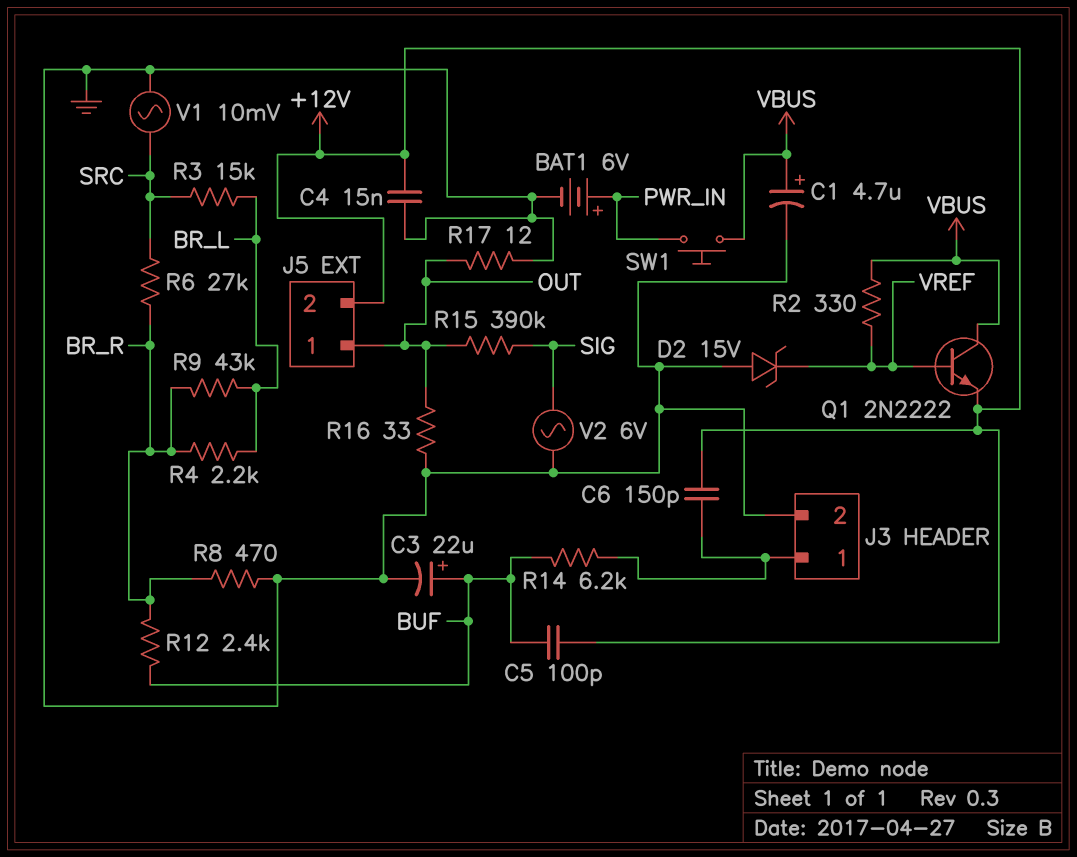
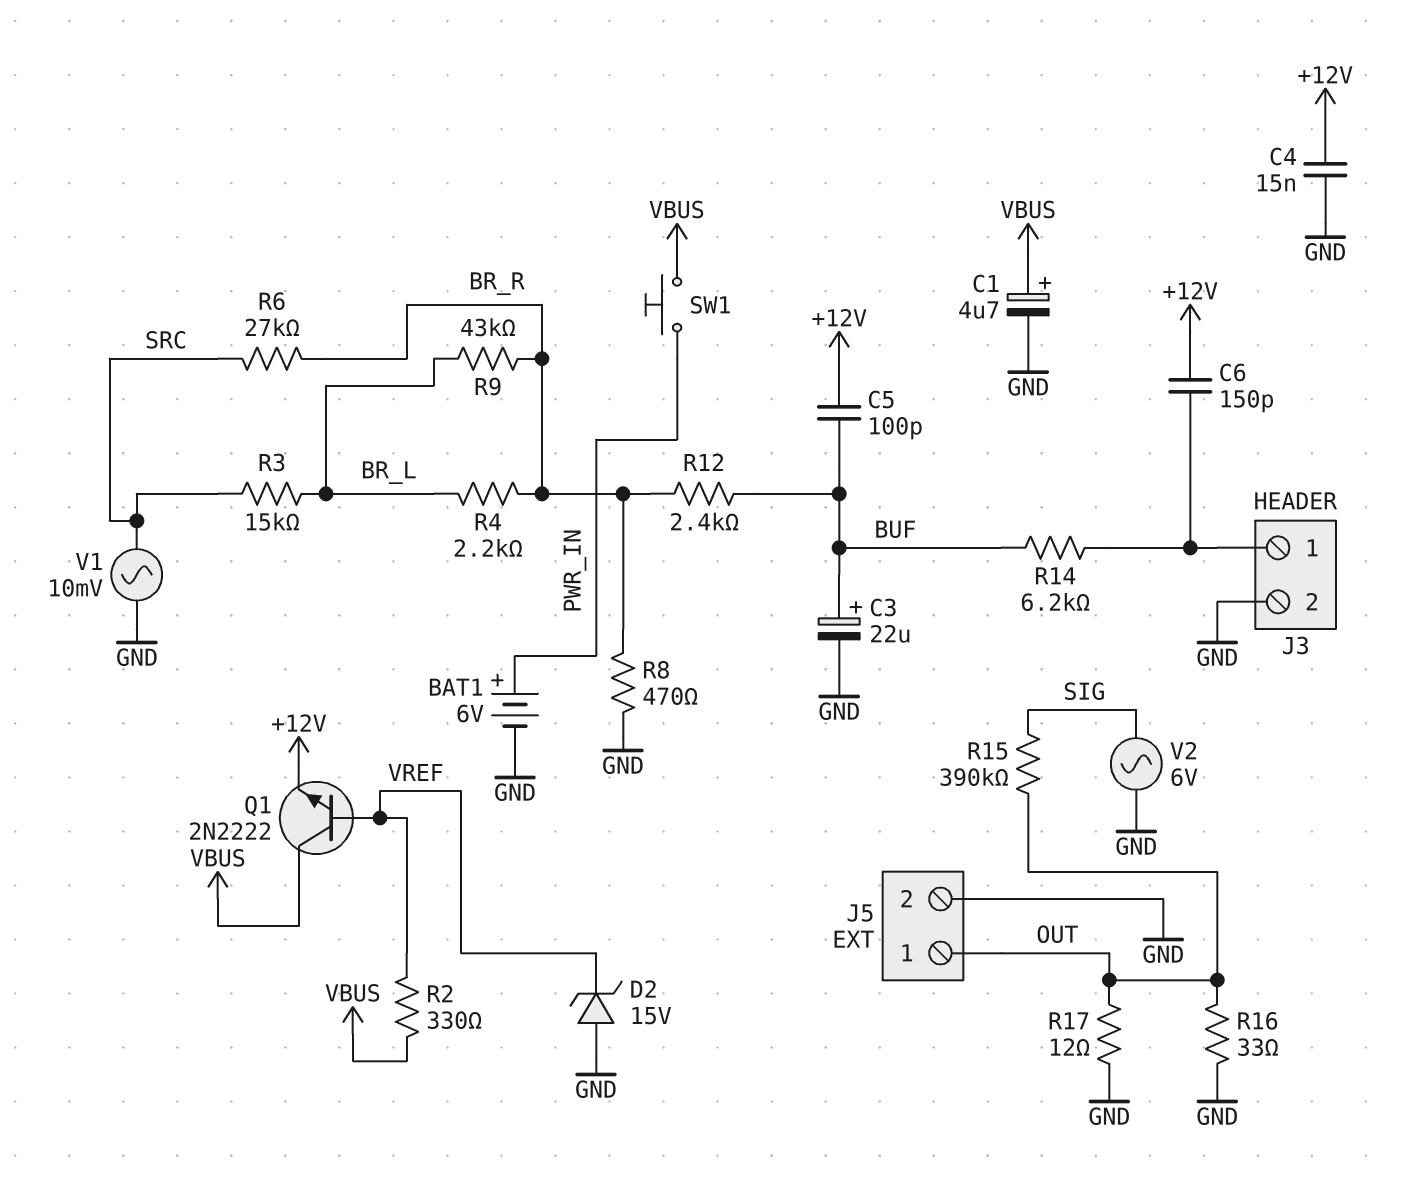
J5 pin 2: +12V -> GND

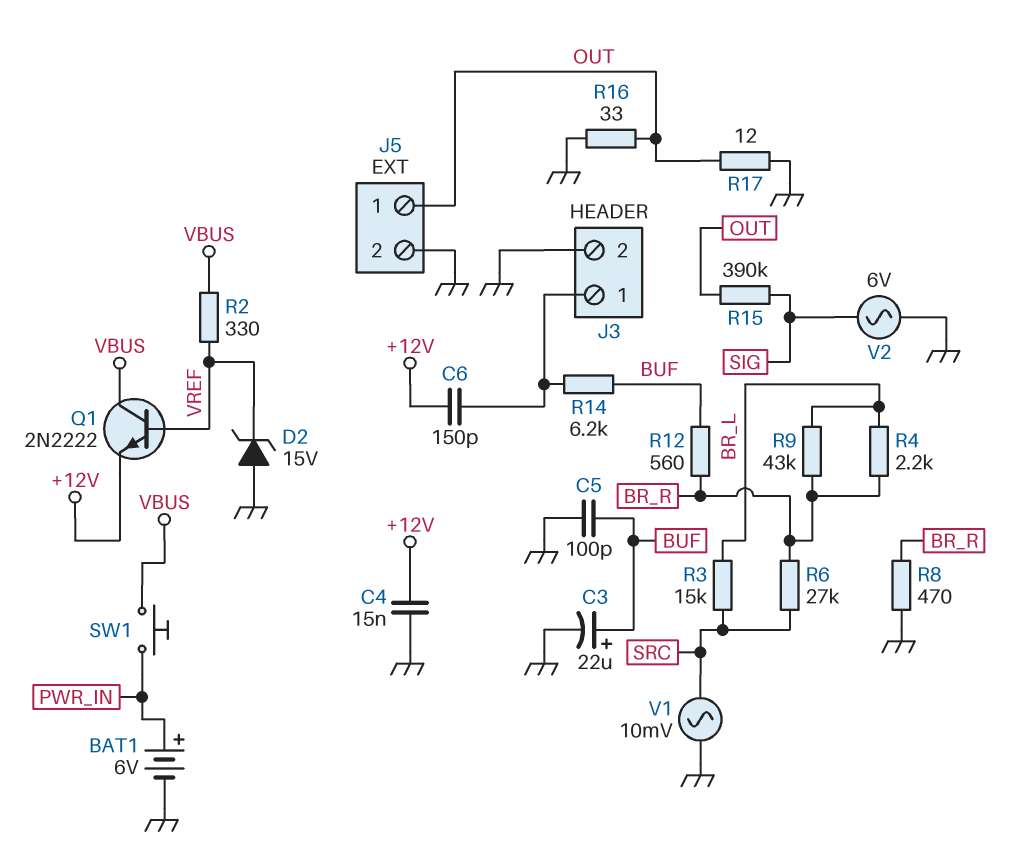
C1: 4.7uF (plus VBUS, minus GND) -> none
C5: 100pF (+12V, BUF) -> 100pF (BUF, GND)
R12: 2.4k (BR_R, BUF) -> 560 (BR_R, BUF)

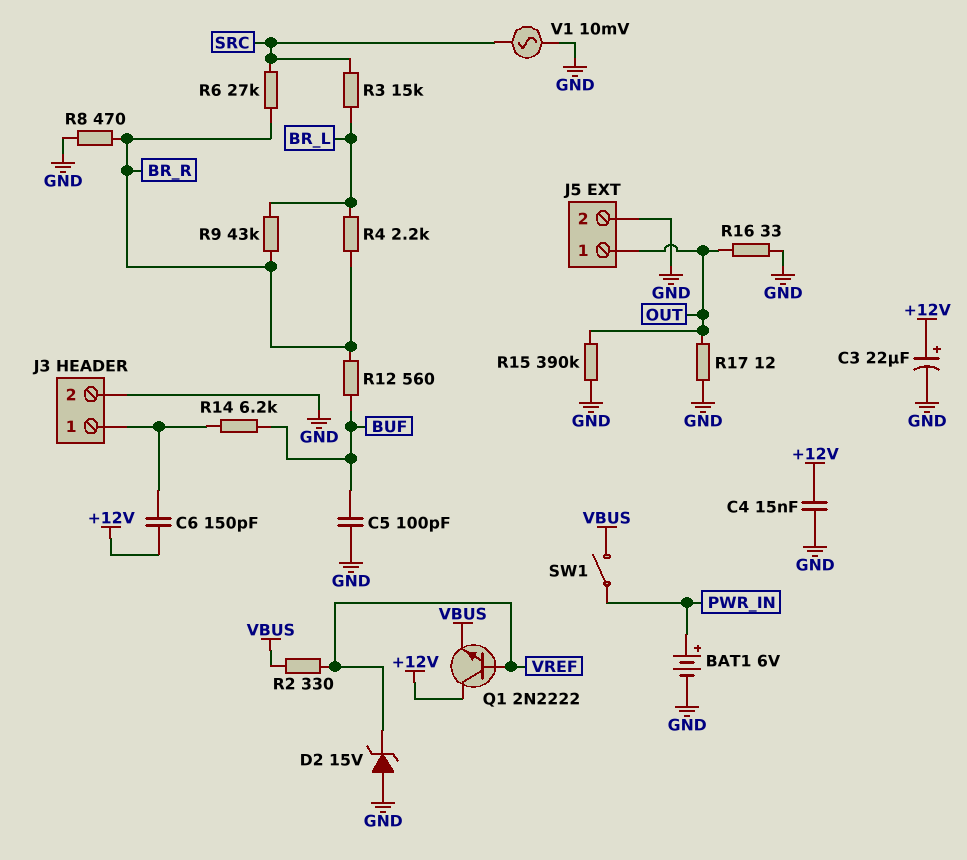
C3: 22uF (plus BUF, minus GND) -> 22uF (plus +12V, minus GND)
Q1: NPN 2N2222 (B VREF, C VBUS, E +12V) -> NPN 2N2222 (B VREF, C +12V, E VBUS)
R15: 390k (OUT, SIG) -> 390k (GND, OUT)
SW1: button (PWR_IN, VBUS) -> switch (PWR_IN, VBUS)
V2: AC 6V (GND, SIG) -> none

